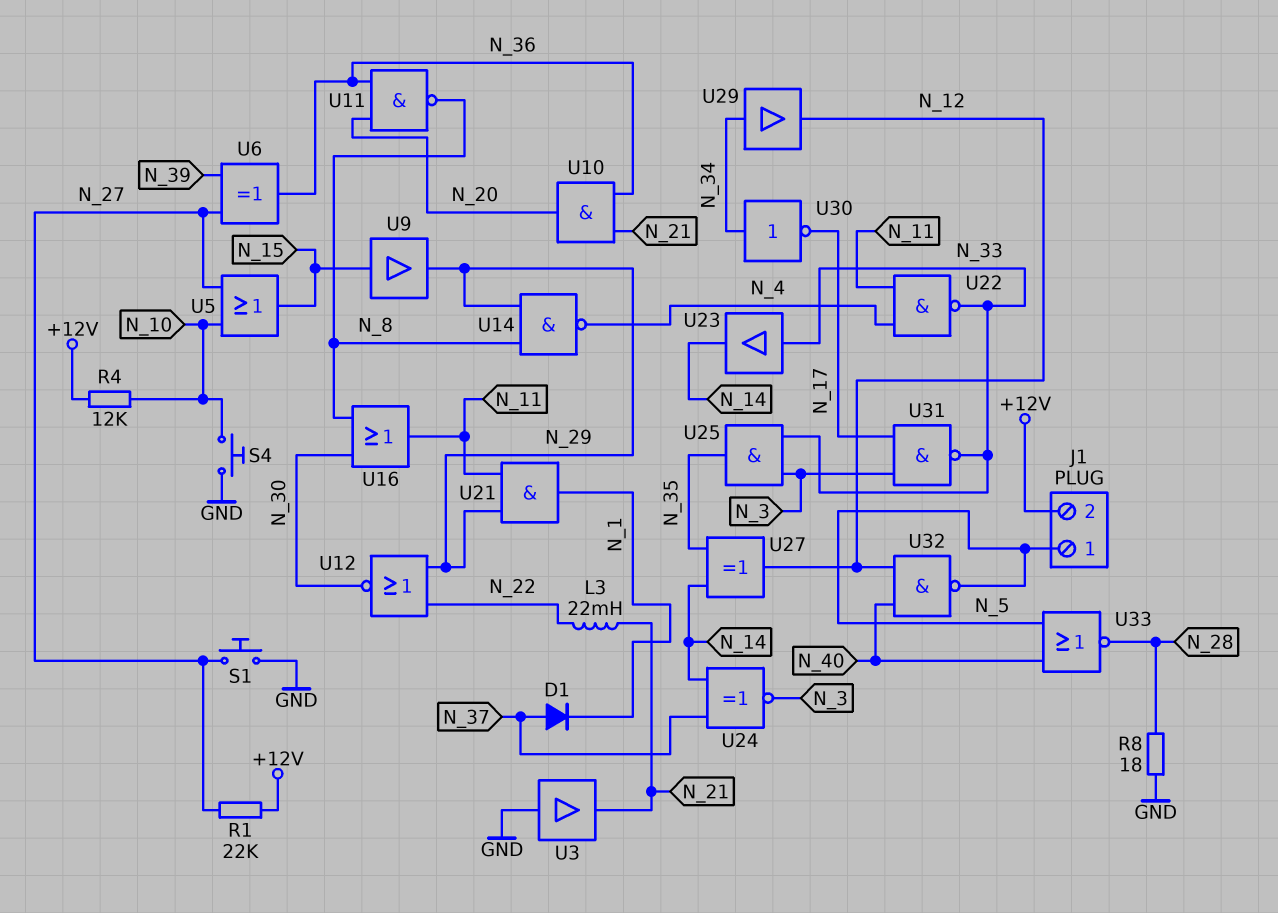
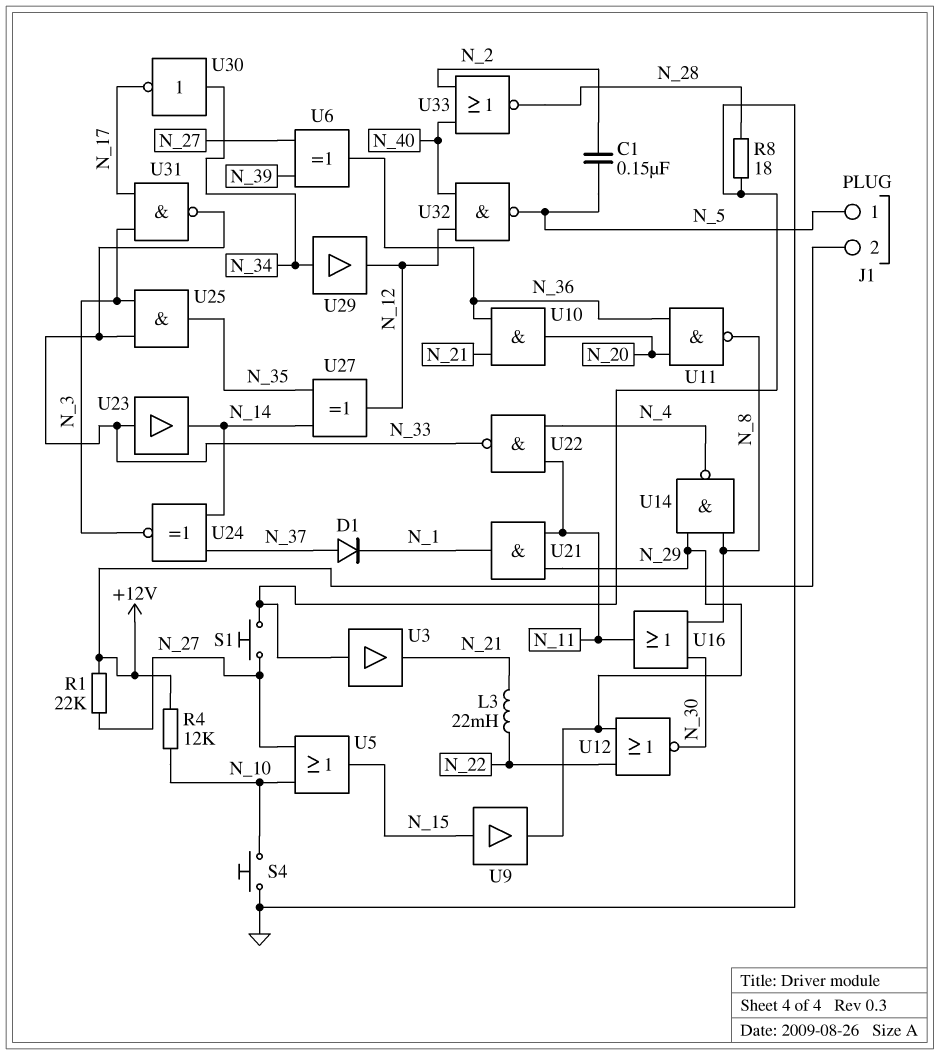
C1: none -> 150nF (N_2, N_5)
U33: NOR (in N_5, in N_40, out N_28) -> NOR (in N_2, in N_40, out N_28)

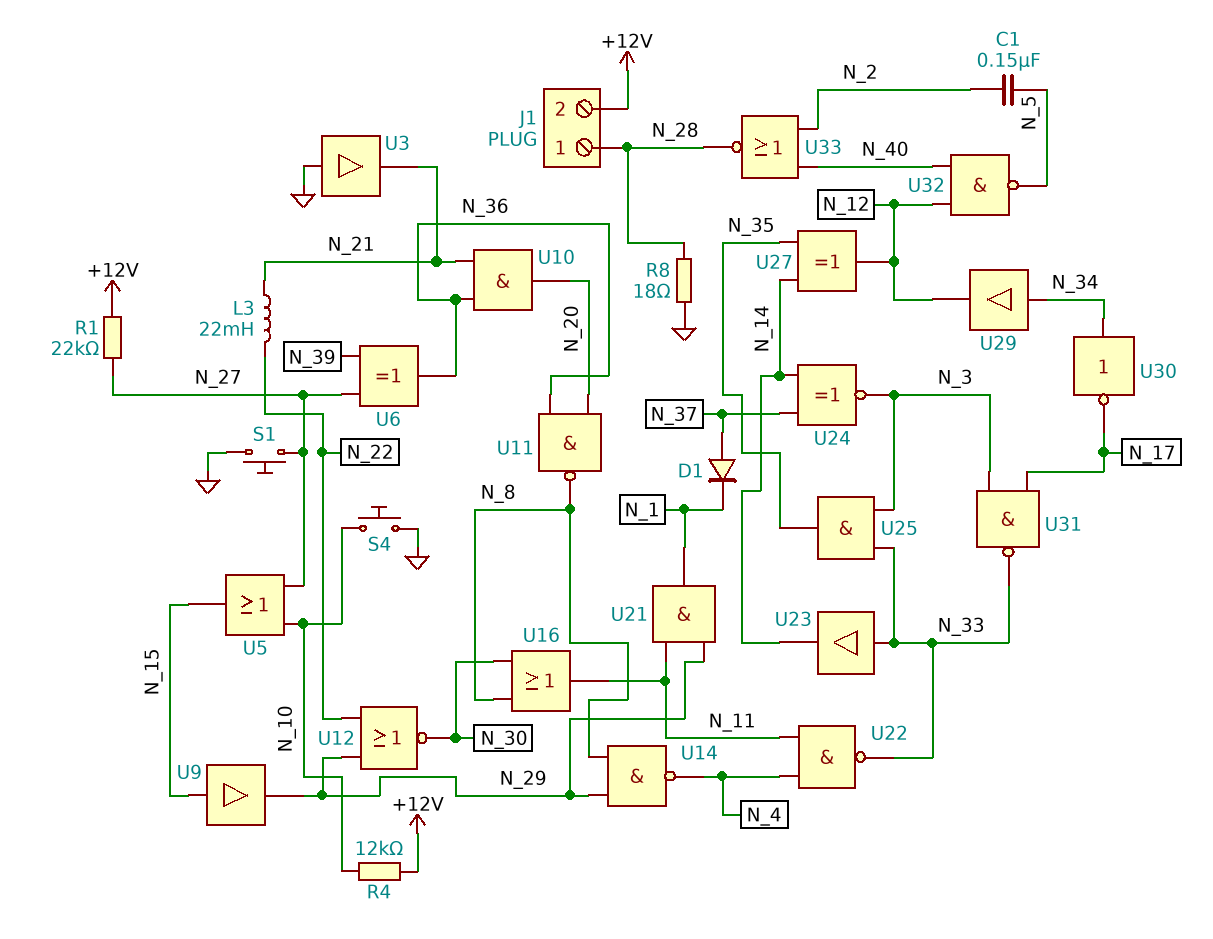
J1 pin 1: N_5 -> N_28

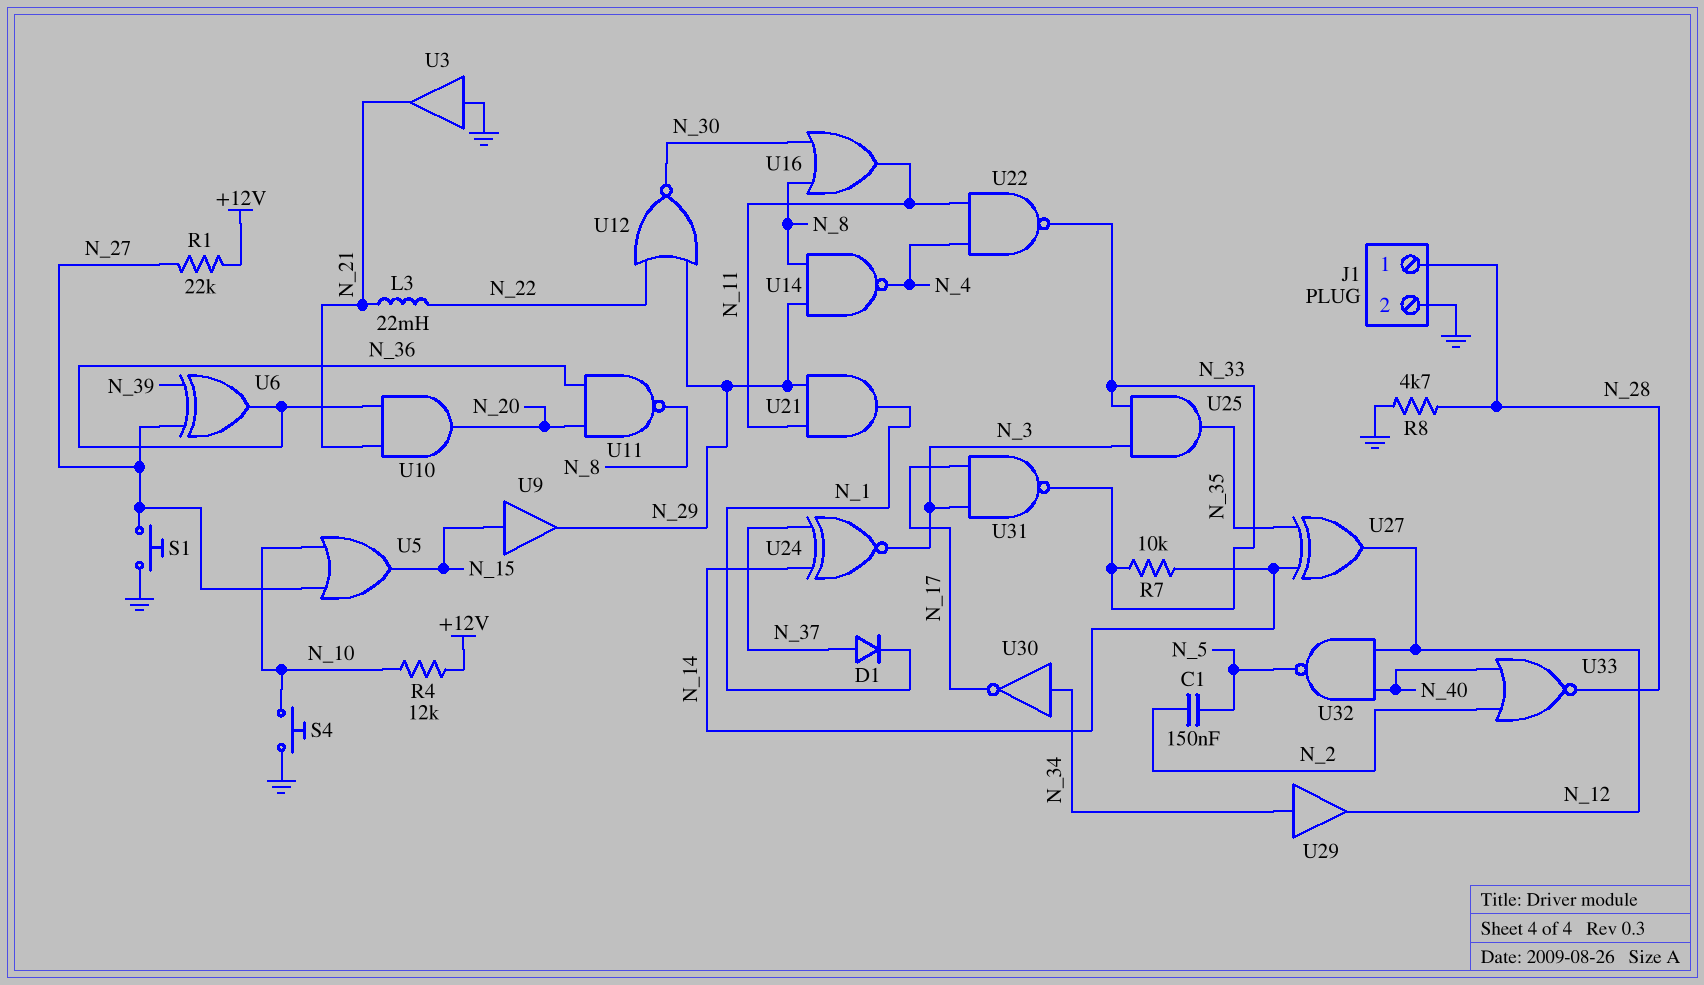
J1 pin 2: +12V -> GND
R7: none -> 10k (N_14, N_33)
R8: 18 (GND, N_28) -> 4.7k (GND, N_28)
U23: buffer (in N_33, out N_14) -> none

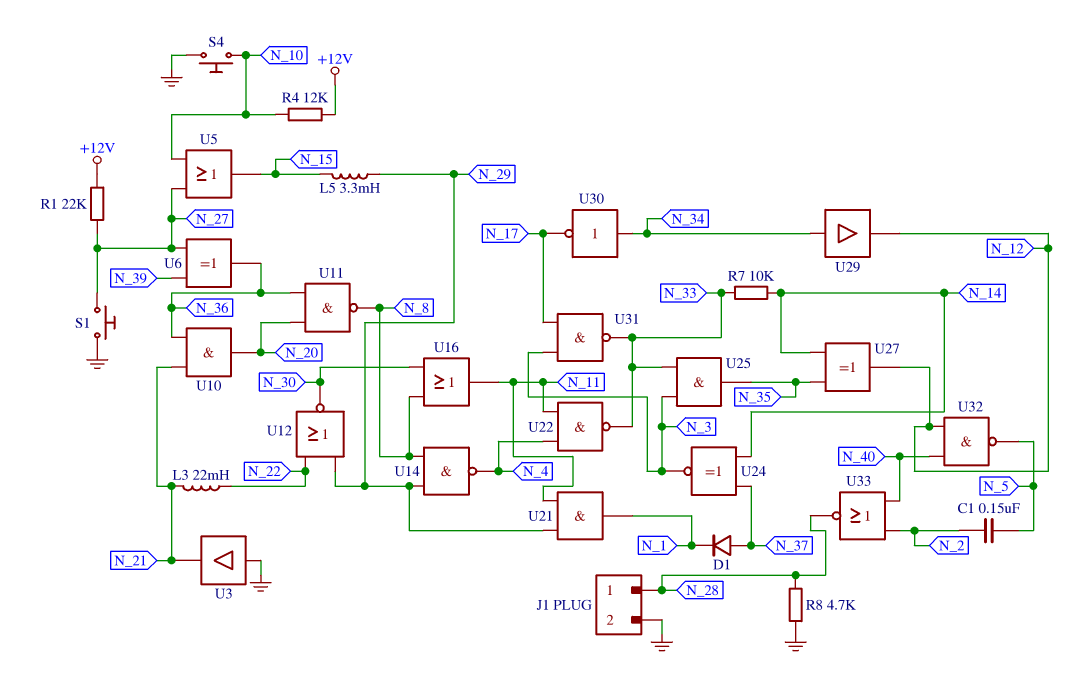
L5: none -> 3.3mH (N_15, N_29)
U9: buffer (in N_15, out N_29) -> none

